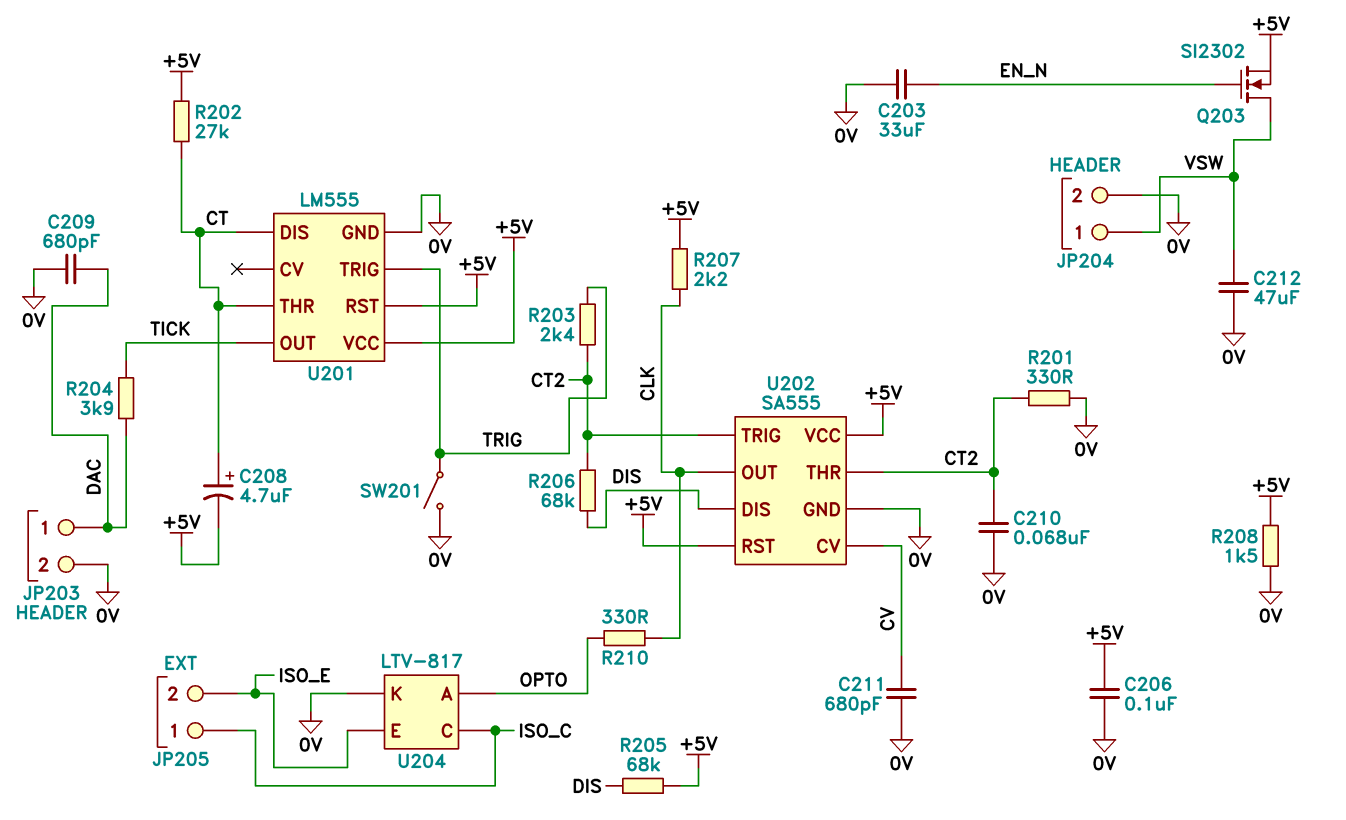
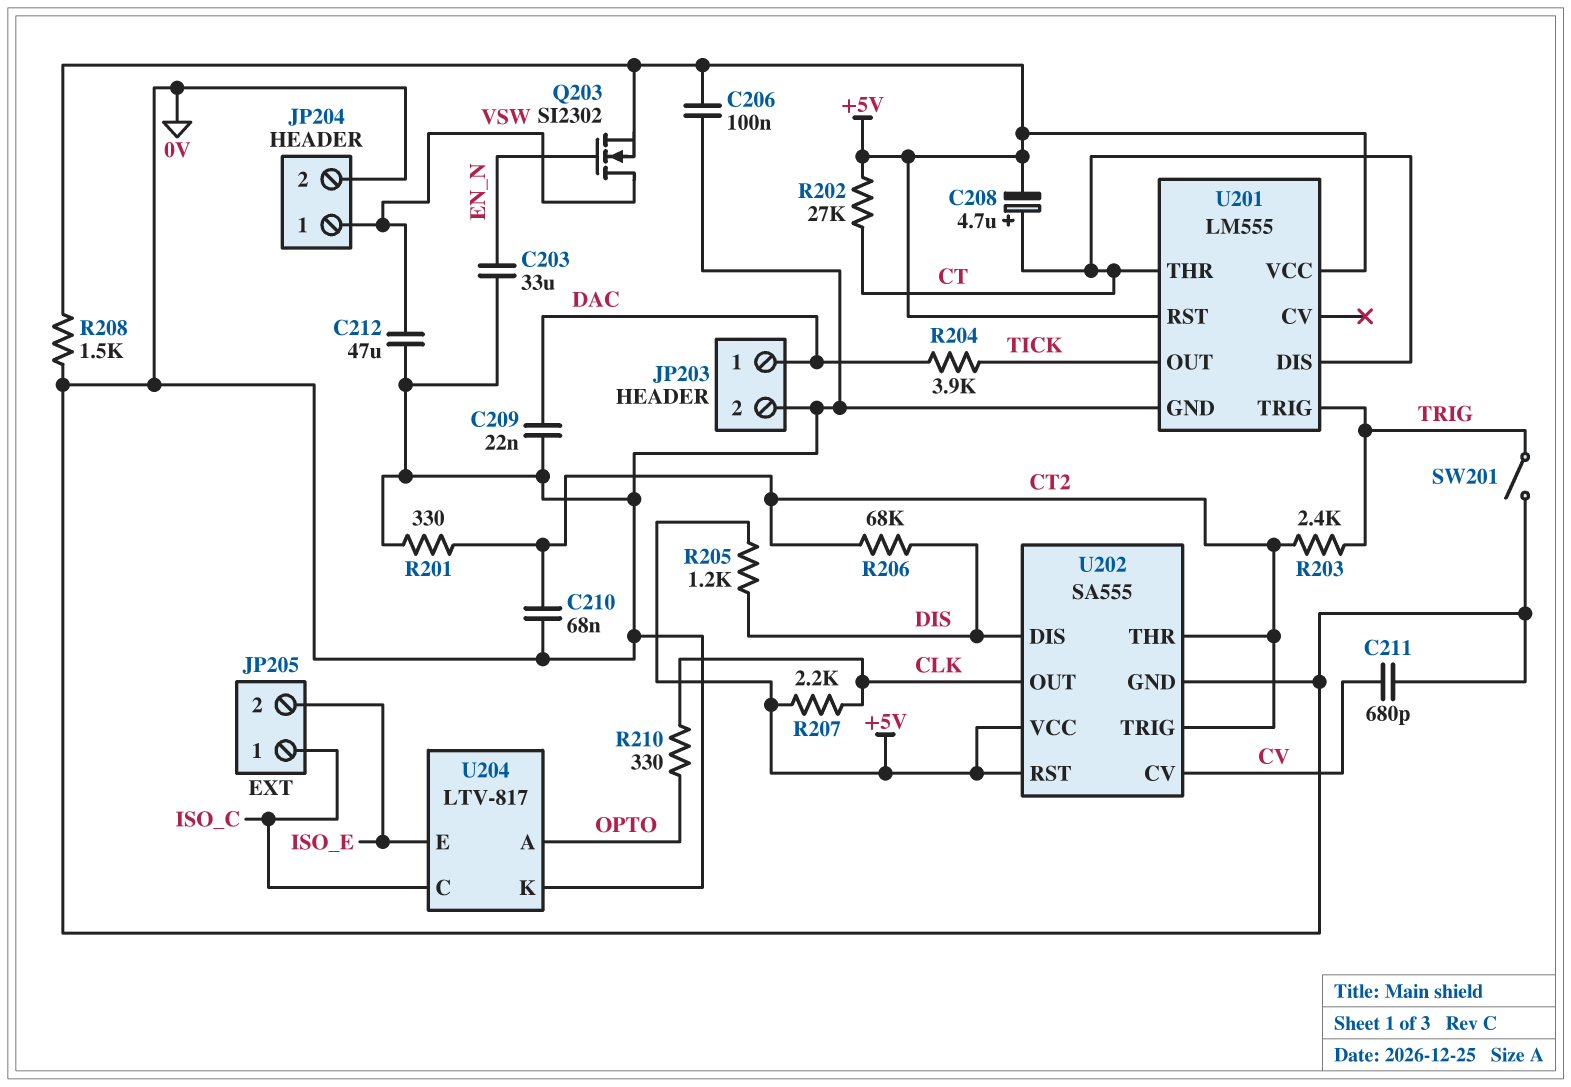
C209: 680pF (0V, DAC) -> 22nF (0V, DAC)
R205: 68k (+5V, DIS) -> 1.2k (+5V, DIS)

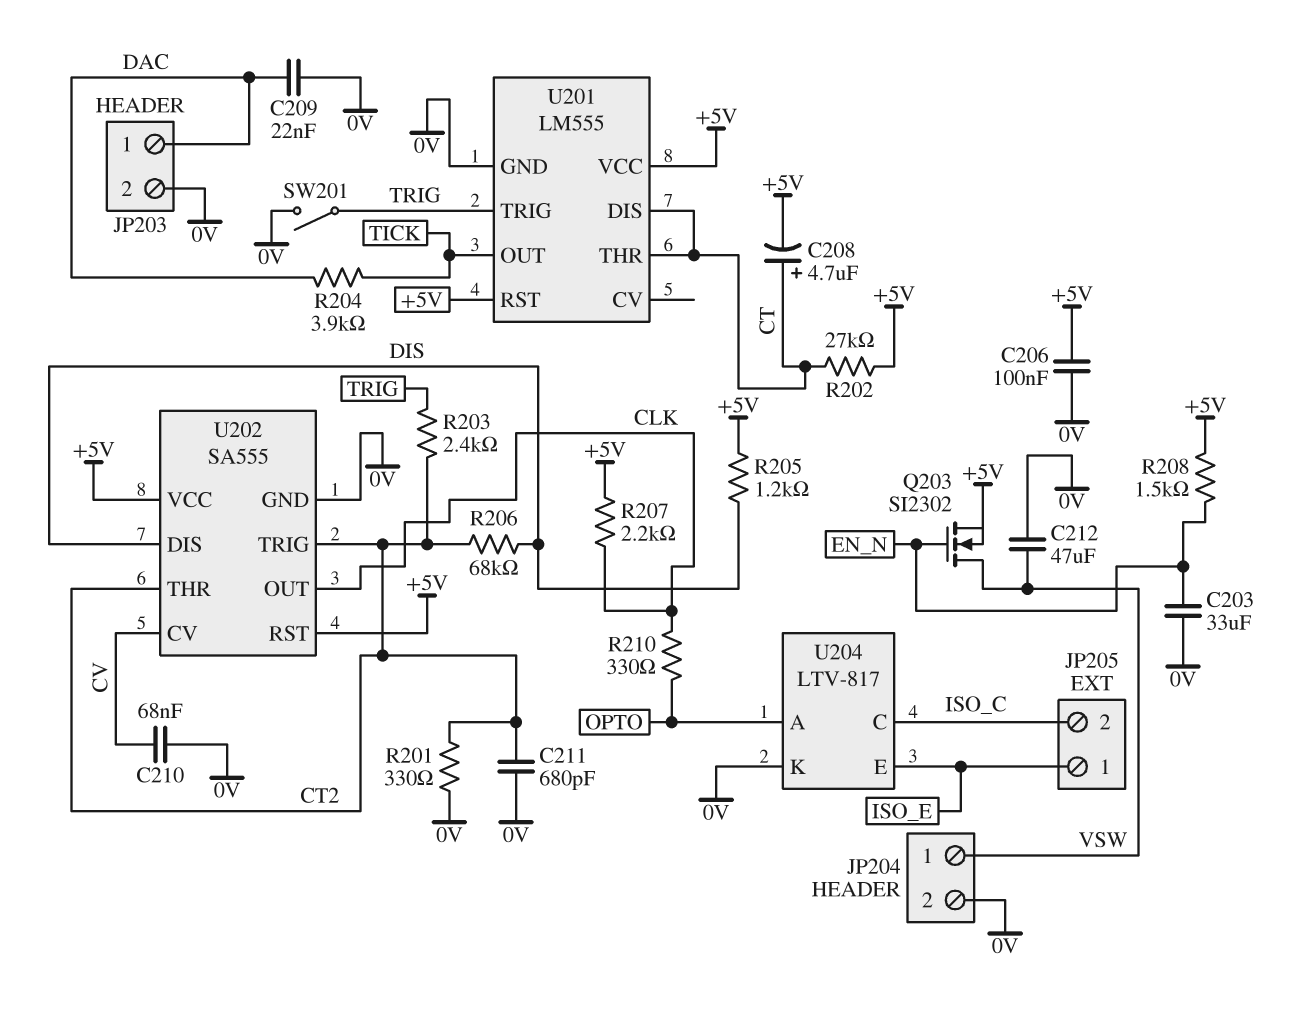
C210: 68nF (0V, CT2) -> 68nF (0V, CV)
C211: 680pF (0V, CV) -> 680pF (0V, CT2)
JP205 pin 1: ISO_C -> ISO_E
JP205 pin 2: ISO_E -> ISO_C
R208: 1.5k (+5V, 0V) -> 1.5k (+5V, EN_N)

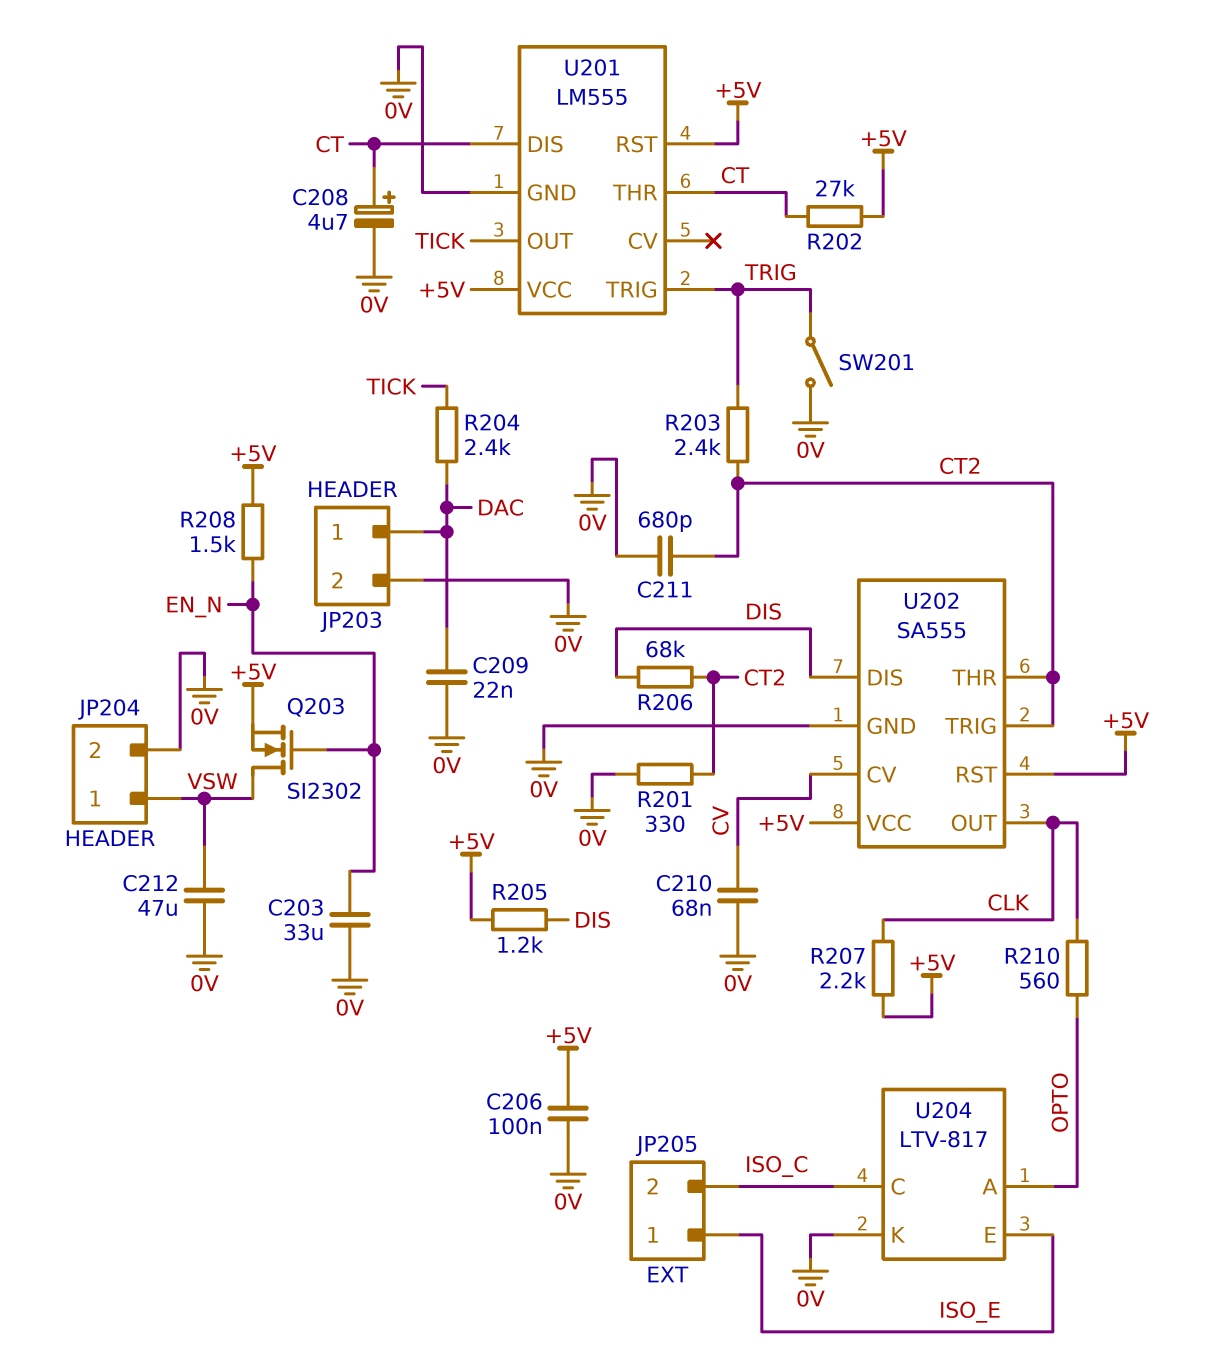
C208: 4.7uF (plus CT, minus +5V) -> 4.7uF (plus CT, minus 0V)
R204: 3.9k (DAC, TICK) -> 2.4k (DAC, TICK)
R210: 330 (CLK, OPTO) -> 560 (CLK, OPTO)

